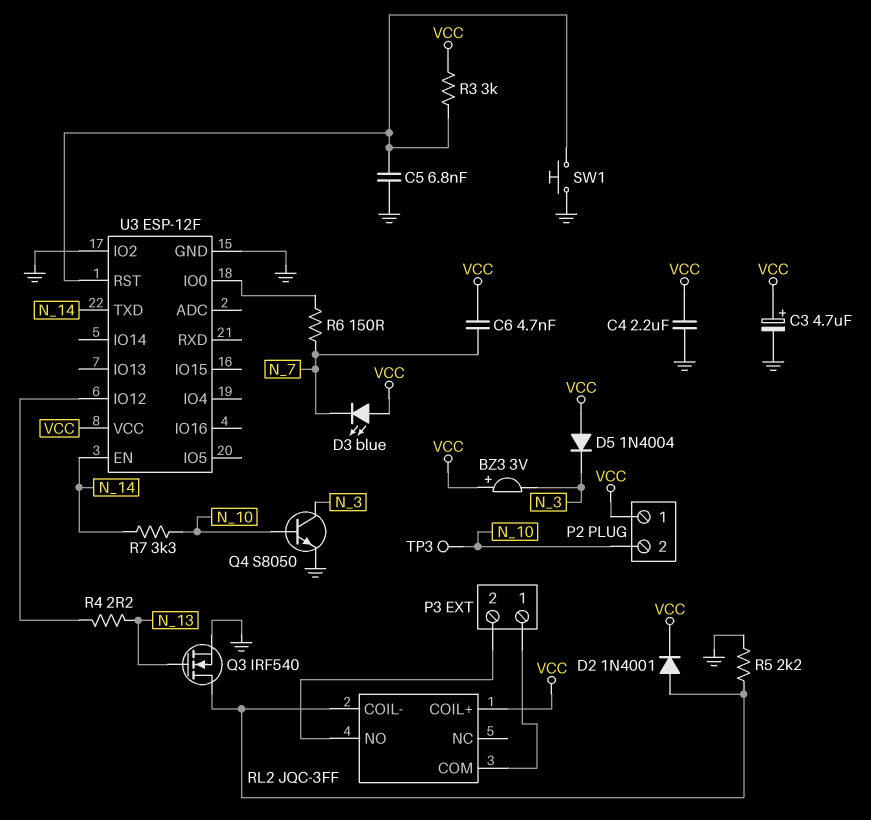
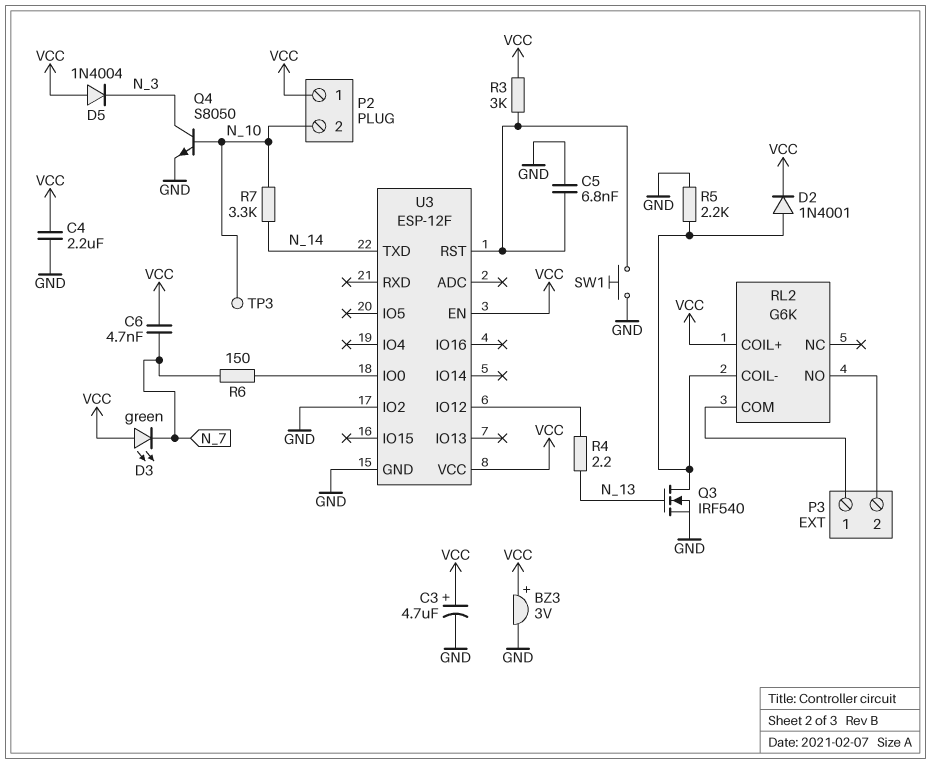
BZ3: buzzer 3V (plus VCC, minus N_3) -> buzzer 3V (plus VCC, minus GND)
D3: LED blue (A VCC, K N_7) -> LED green (A VCC, K N_7)
RL2: JQC-3FF -> G6K
U3 pin EN: N_14 -> VCC

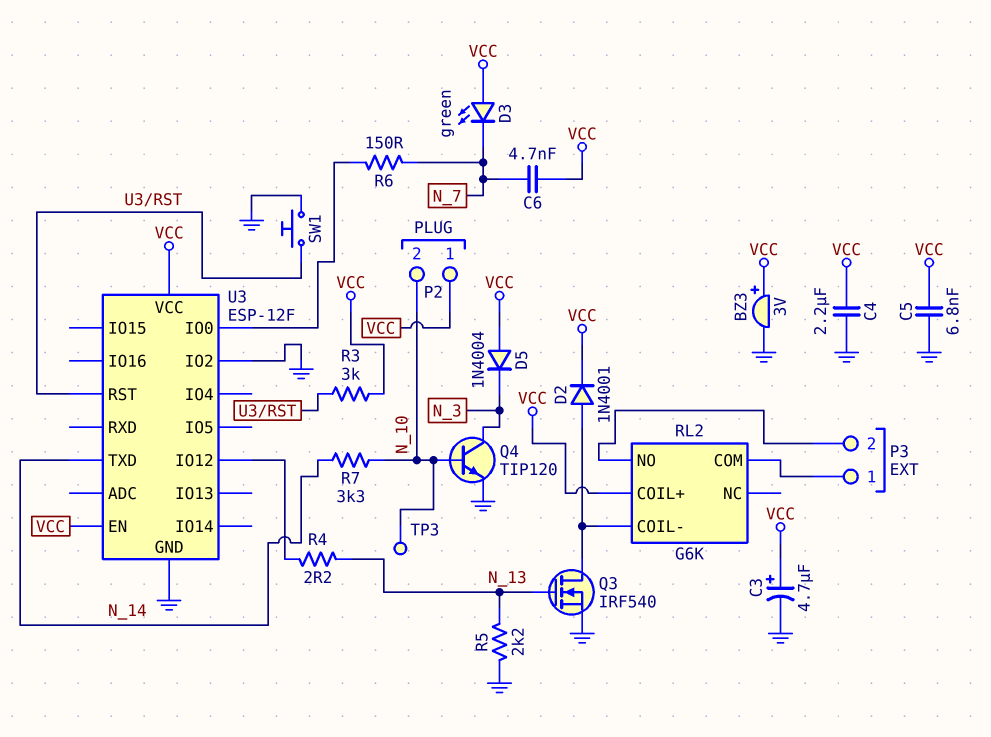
C5: 6.8nF (GND, U3/RST) -> 6.8nF (GND, VCC)
Q4: NPN S8050 (B N_10, C N_3, E GND) -> NPN TIP120 (B N_10, C N_3, E GND)
R5: 2.2k (GND, RL2/COIL-) -> 2.2k (GND, N_13)

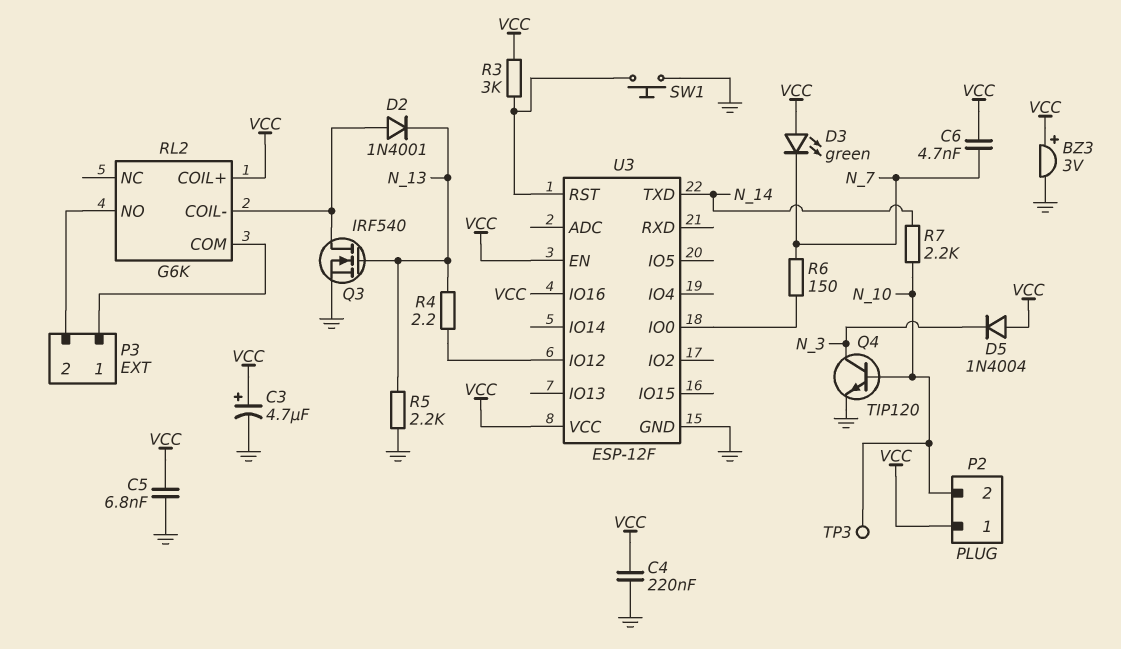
C4: 2.2uF (GND, VCC) -> 220nF (GND, VCC)
D2: diode 1N4001 (A RL2/COIL-, K VCC) -> diode 1N4001 (A RL2/COIL-, K N_13)
R7: 3.3k (N_10, N_14) -> 2.2k (N_10, N_14)
U3 pin IO2: GND -> none
U3 pin IO16: none -> VCC

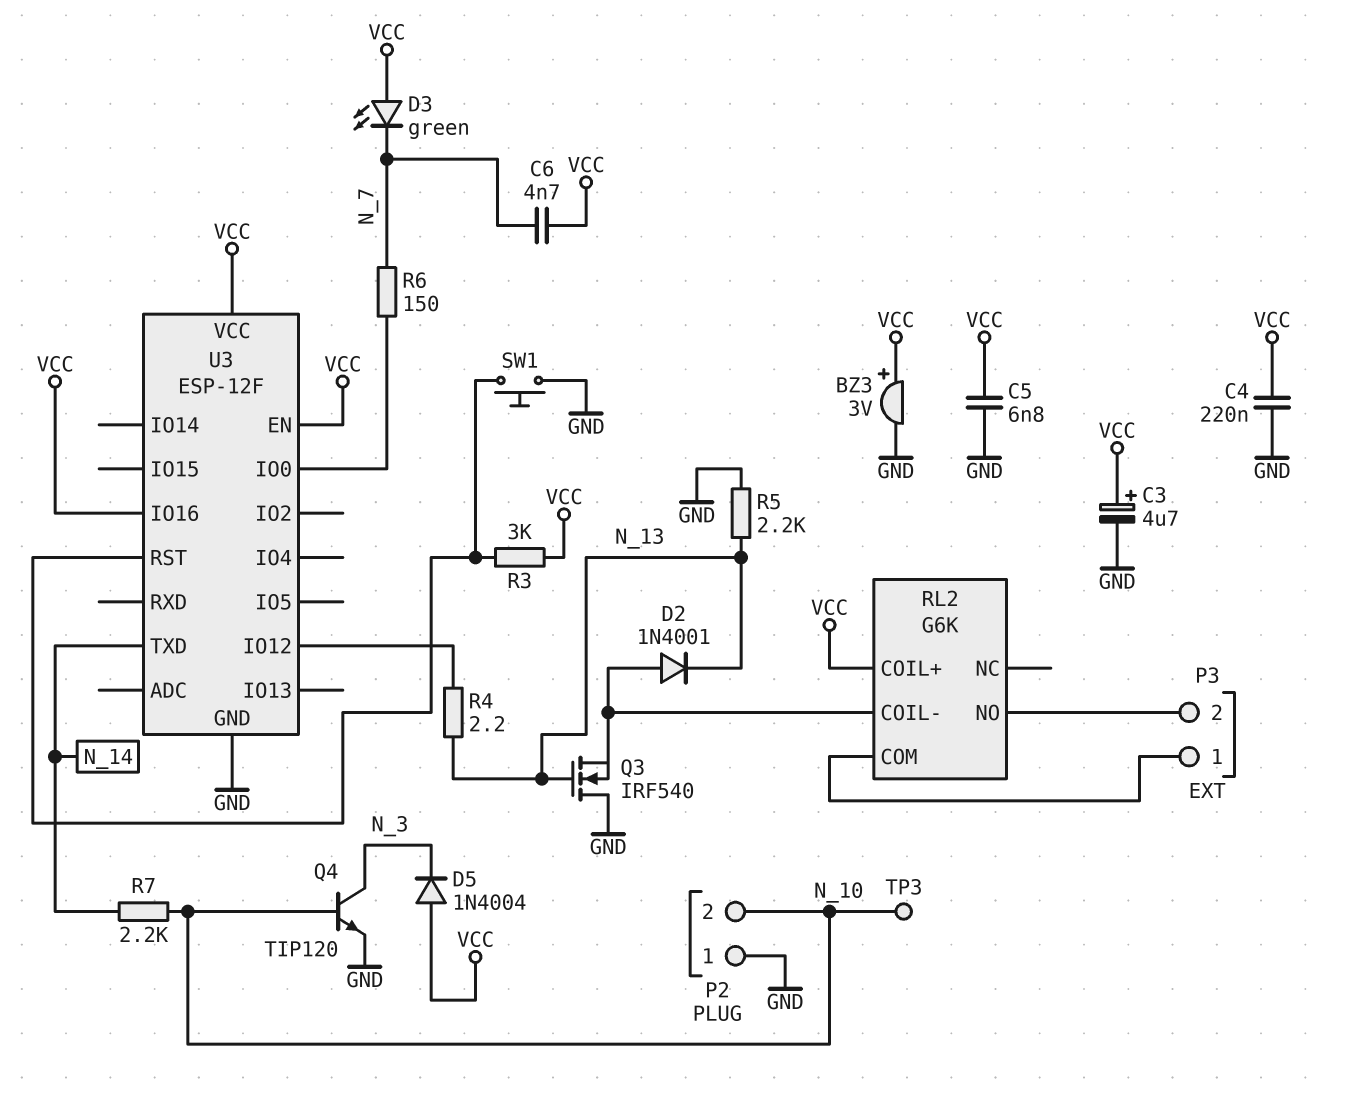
P2 pin 1: VCC -> GND
Q3: NMOS IRF540 (G N_13, D RL2/COIL-, S GND) -> NMOS IRF540 (G N_13, D GND, S RL2/COIL-)

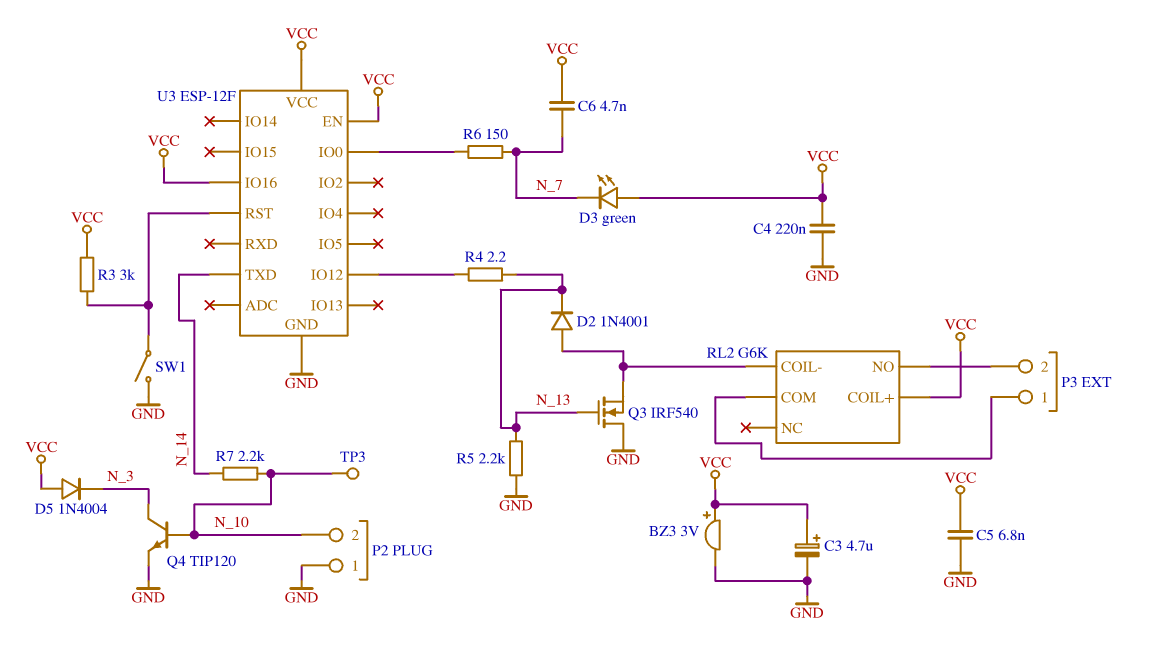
SW1: button (GND, U3/RST) -> switch (GND, U3/RST)

